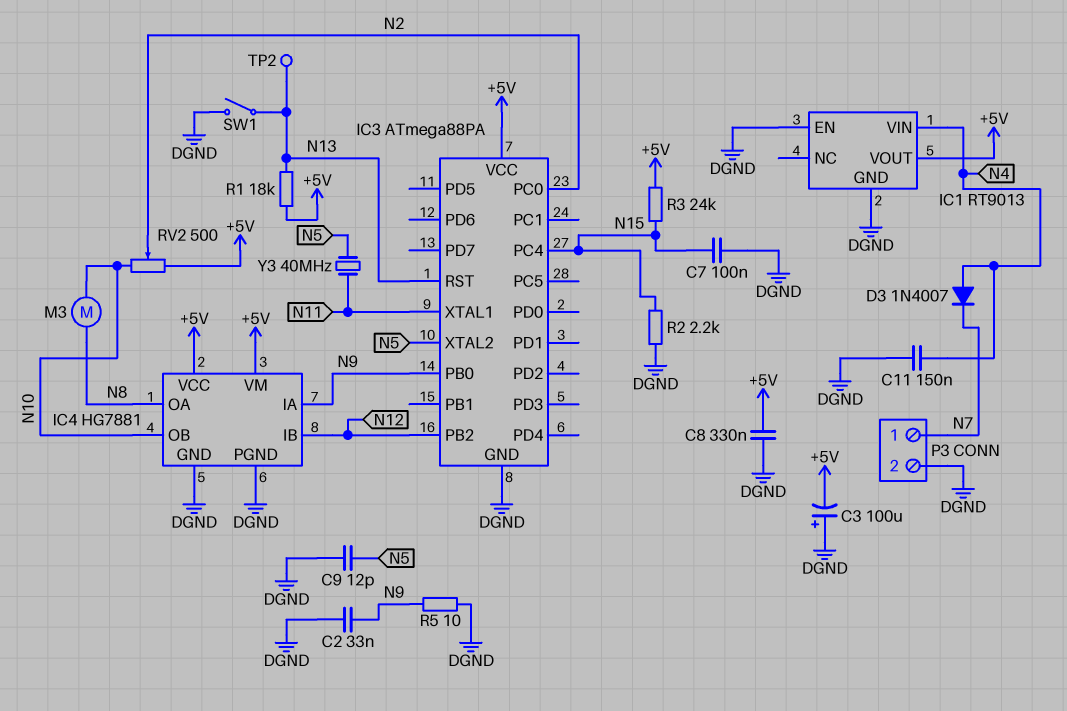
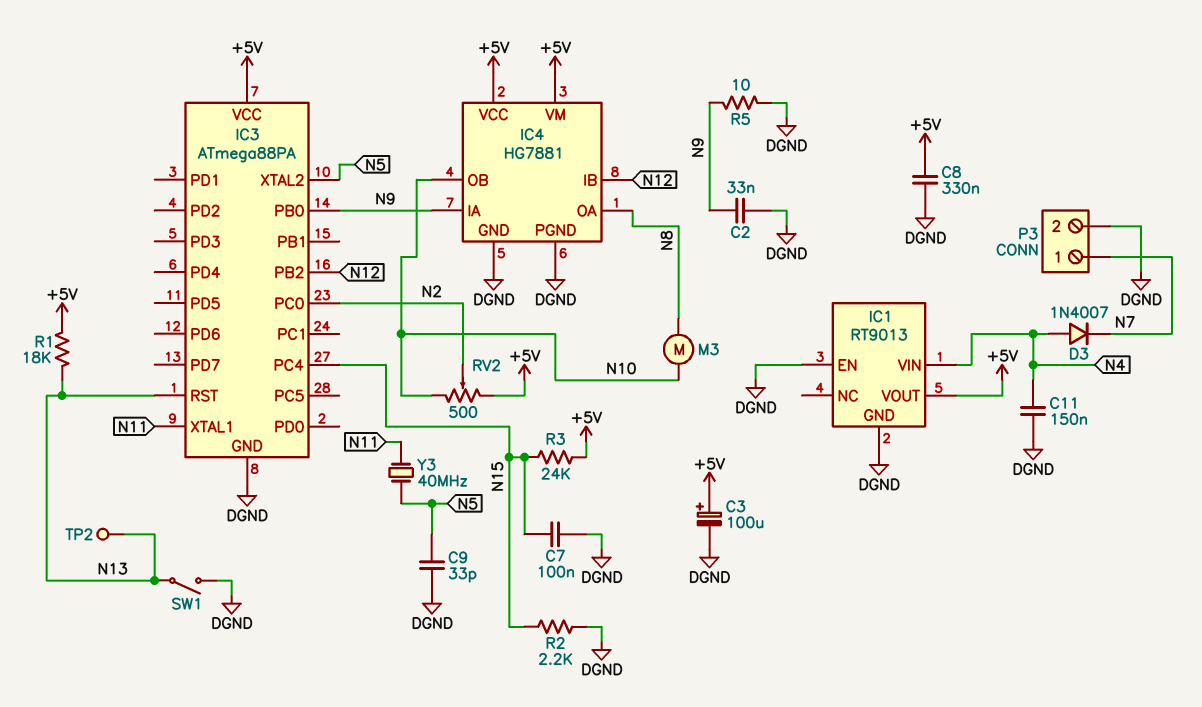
C3: 100uF (plus DGND, minus +5V) -> 100uF (plus +5V, minus DGND)
C9: 12pF (DGND, N5) -> 33pF (DGND, N5)

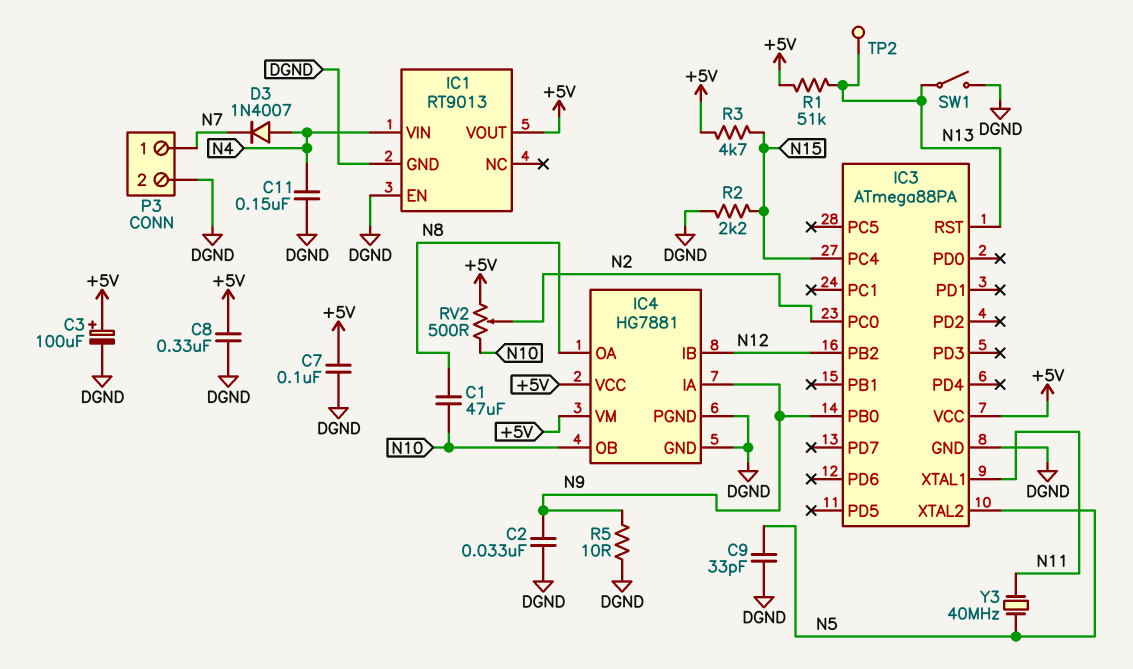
C1: none -> 47uF (N8, N10)
C7: 100nF (DGND, N15) -> 100nF (+5V, DGND)
M3: motor (N8, N10) -> none
R1: 18k (+5V, N13) -> 51k (+5V, N13)
R3: 24k (+5V, N15) -> 4.7k (+5V, N15)

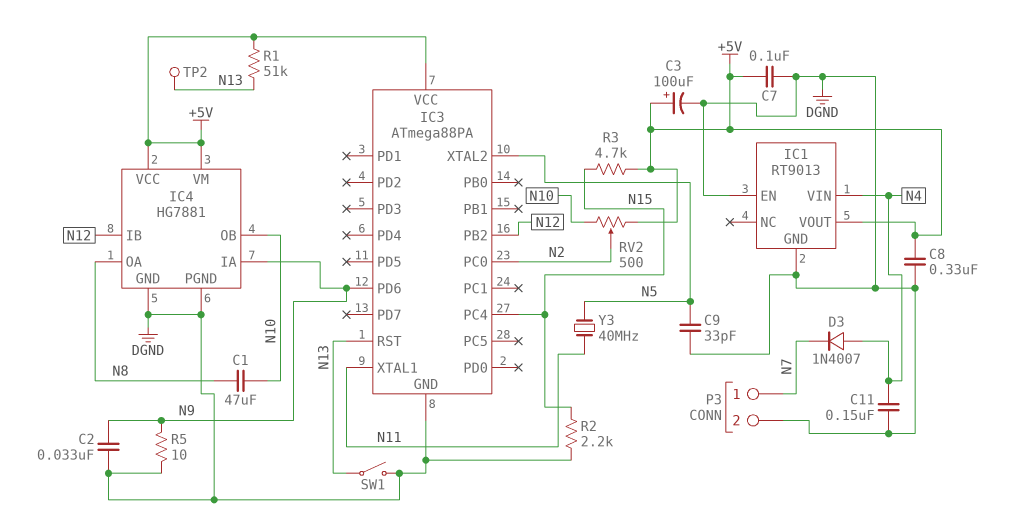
IC3 pin PB0: N9 -> none
IC3 pin PD6: none -> N9

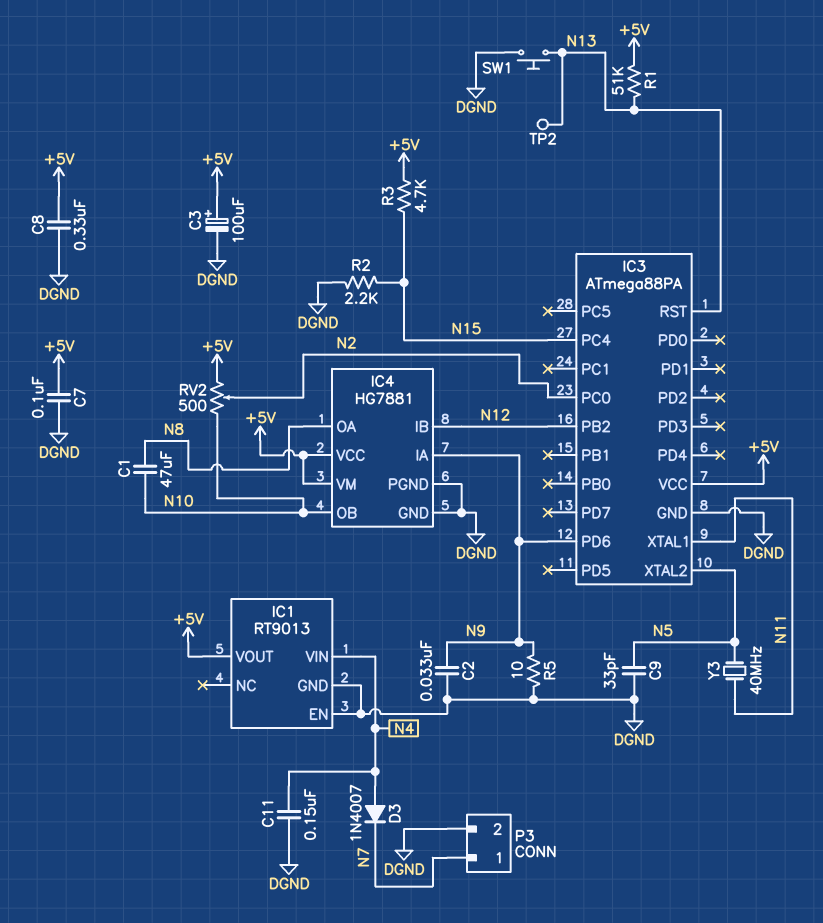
SW1: switch (DGND, N13) -> button (DGND, N13)

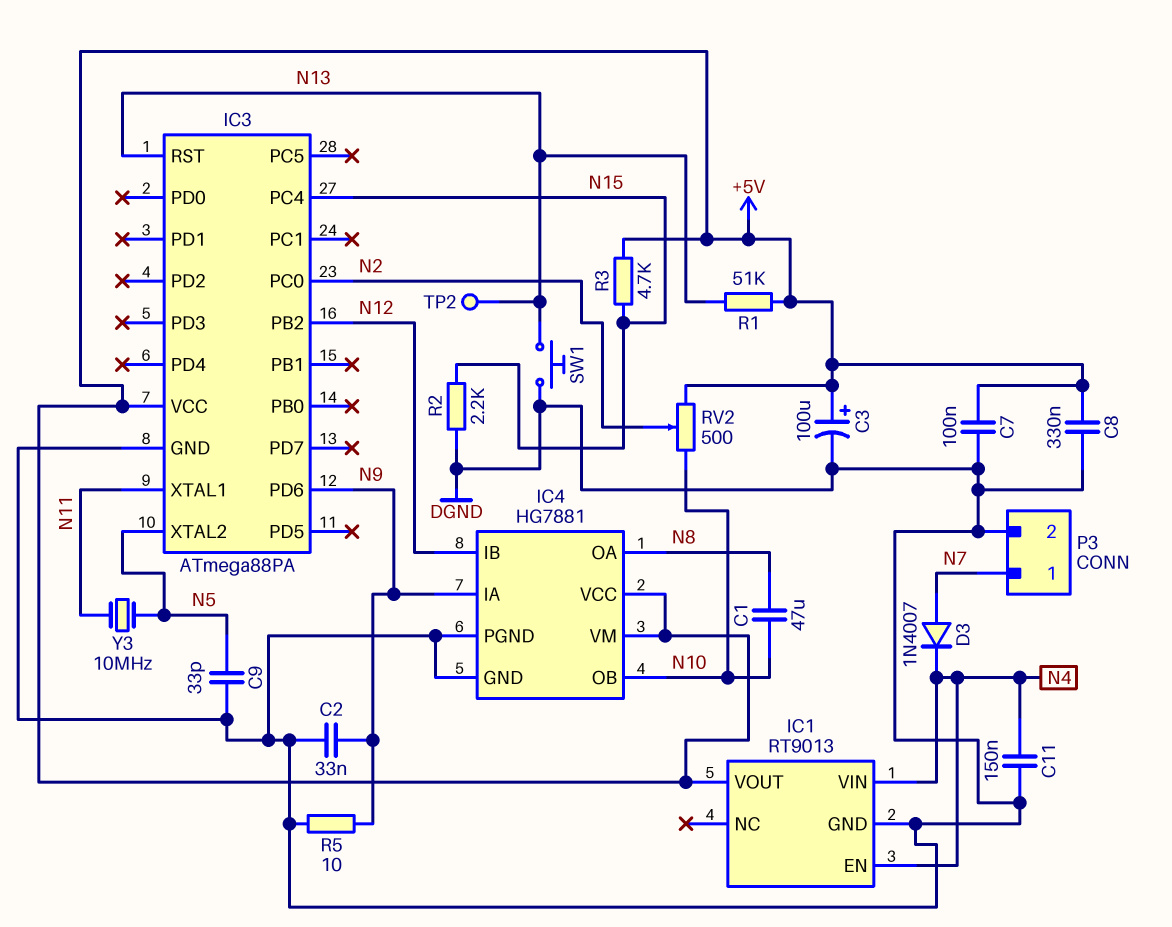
D3: diode 1N4007 (A N4, K N7) -> diode 1N4007 (A N7, K N4)
IC1 pin EN: DGND -> N4
Y3: 40MHz (N5, N11) -> 10MHz (N5, N11)

